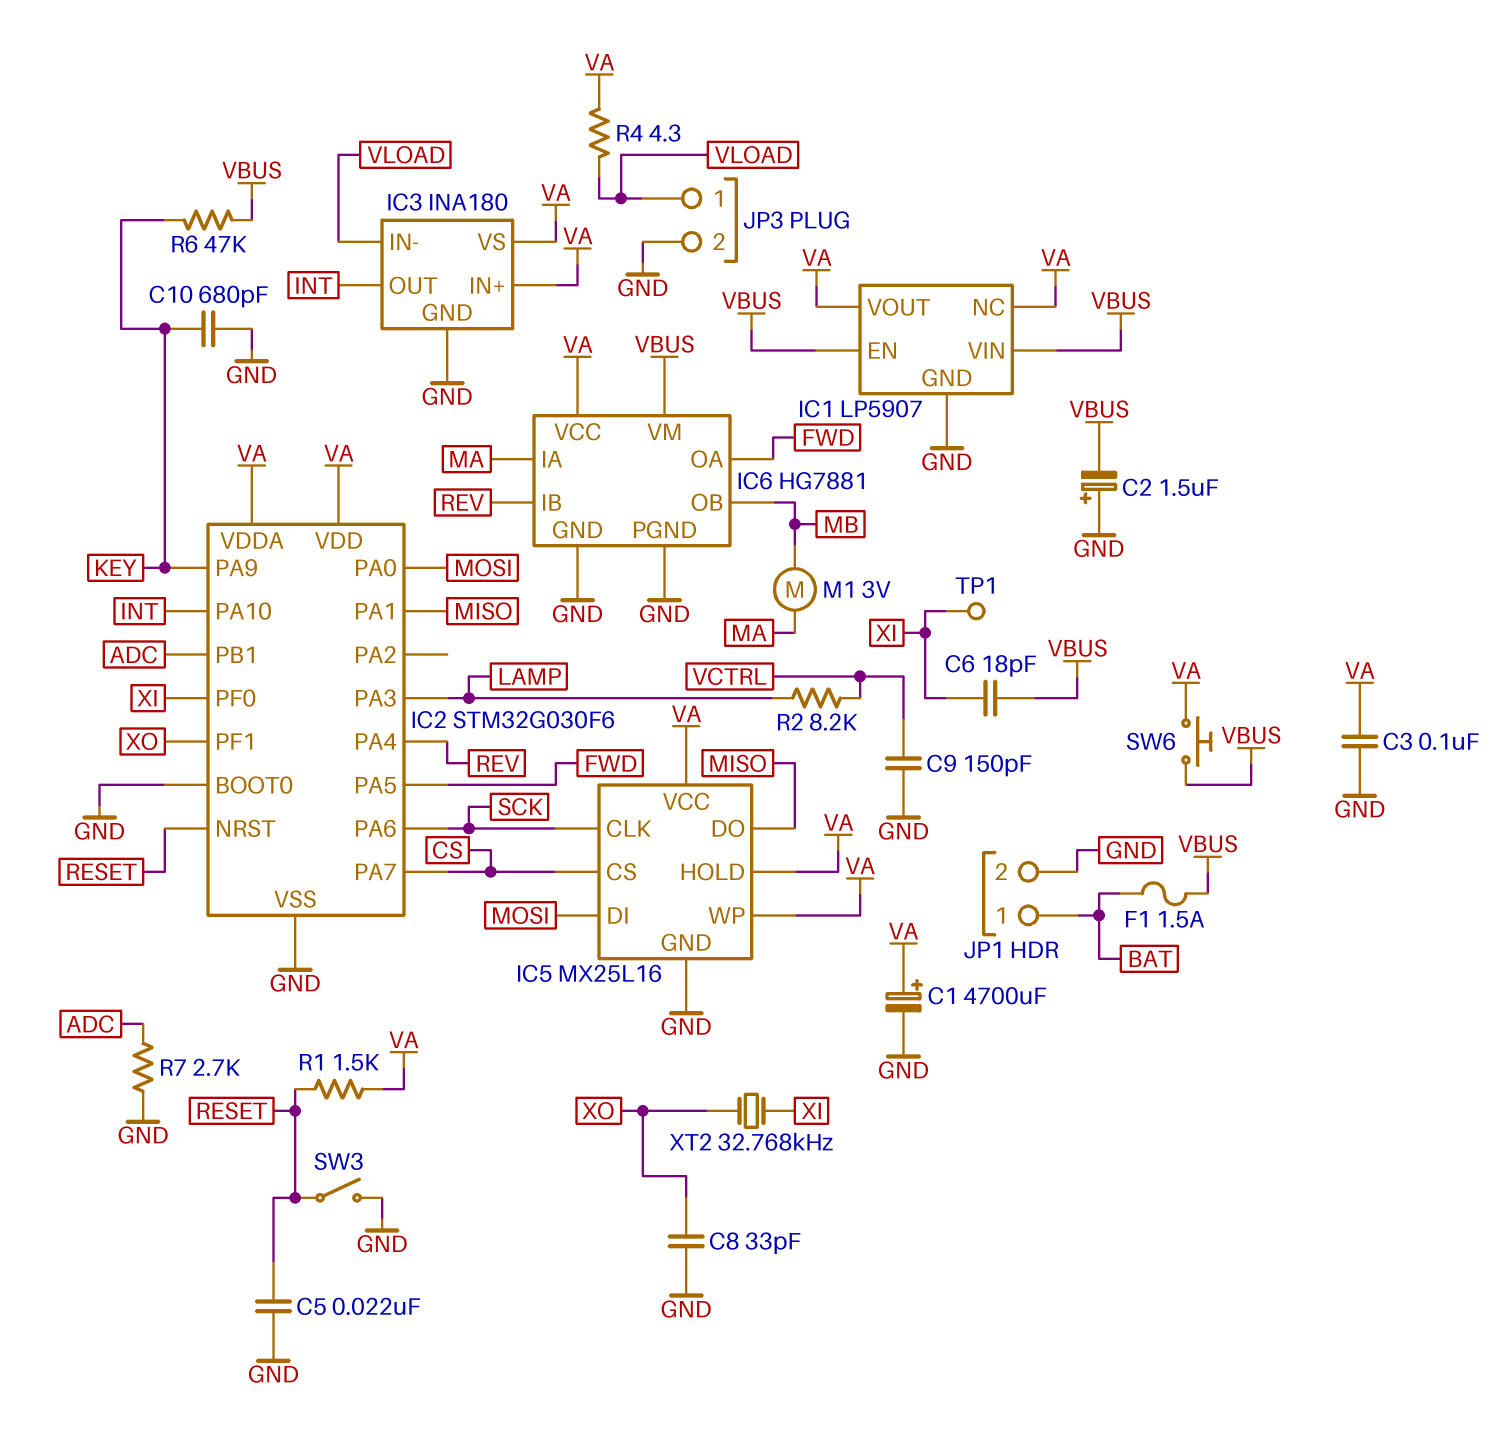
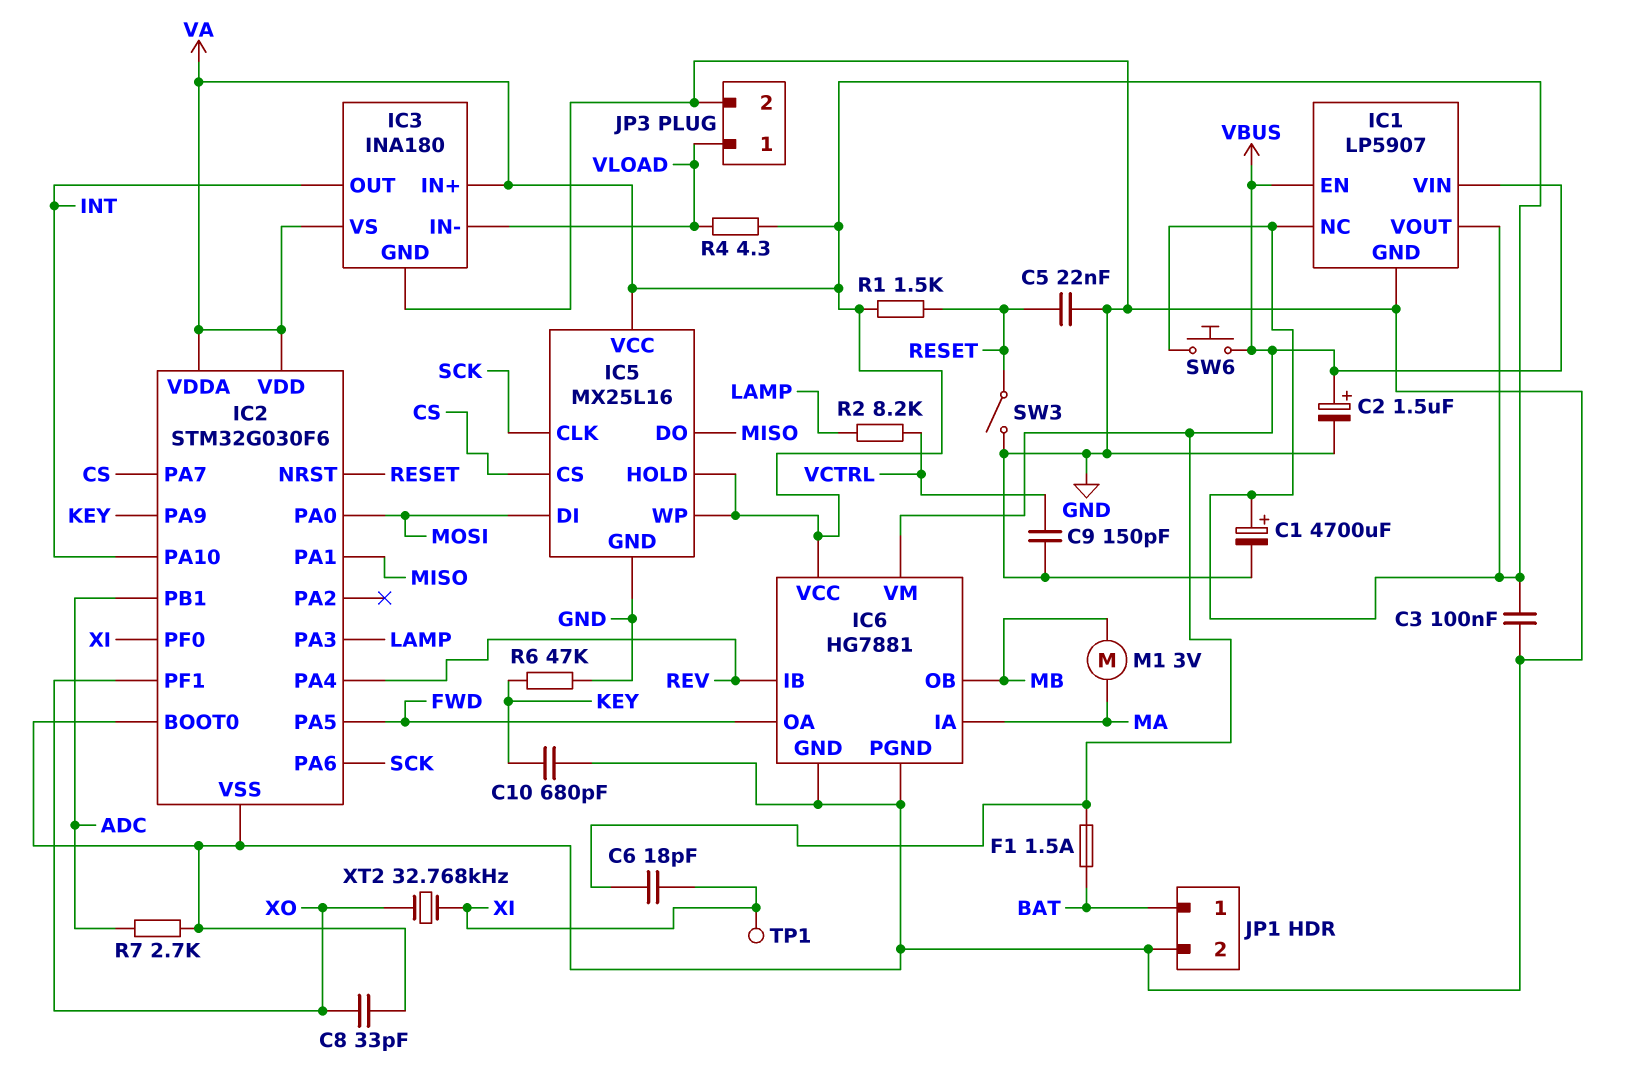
C2: 1.5uF (plus GND, minus VBUS) -> 1.5uF (plus VBUS, minus GND)
R6: 47k (KEY, VBUS) -> 47k (GND, KEY)

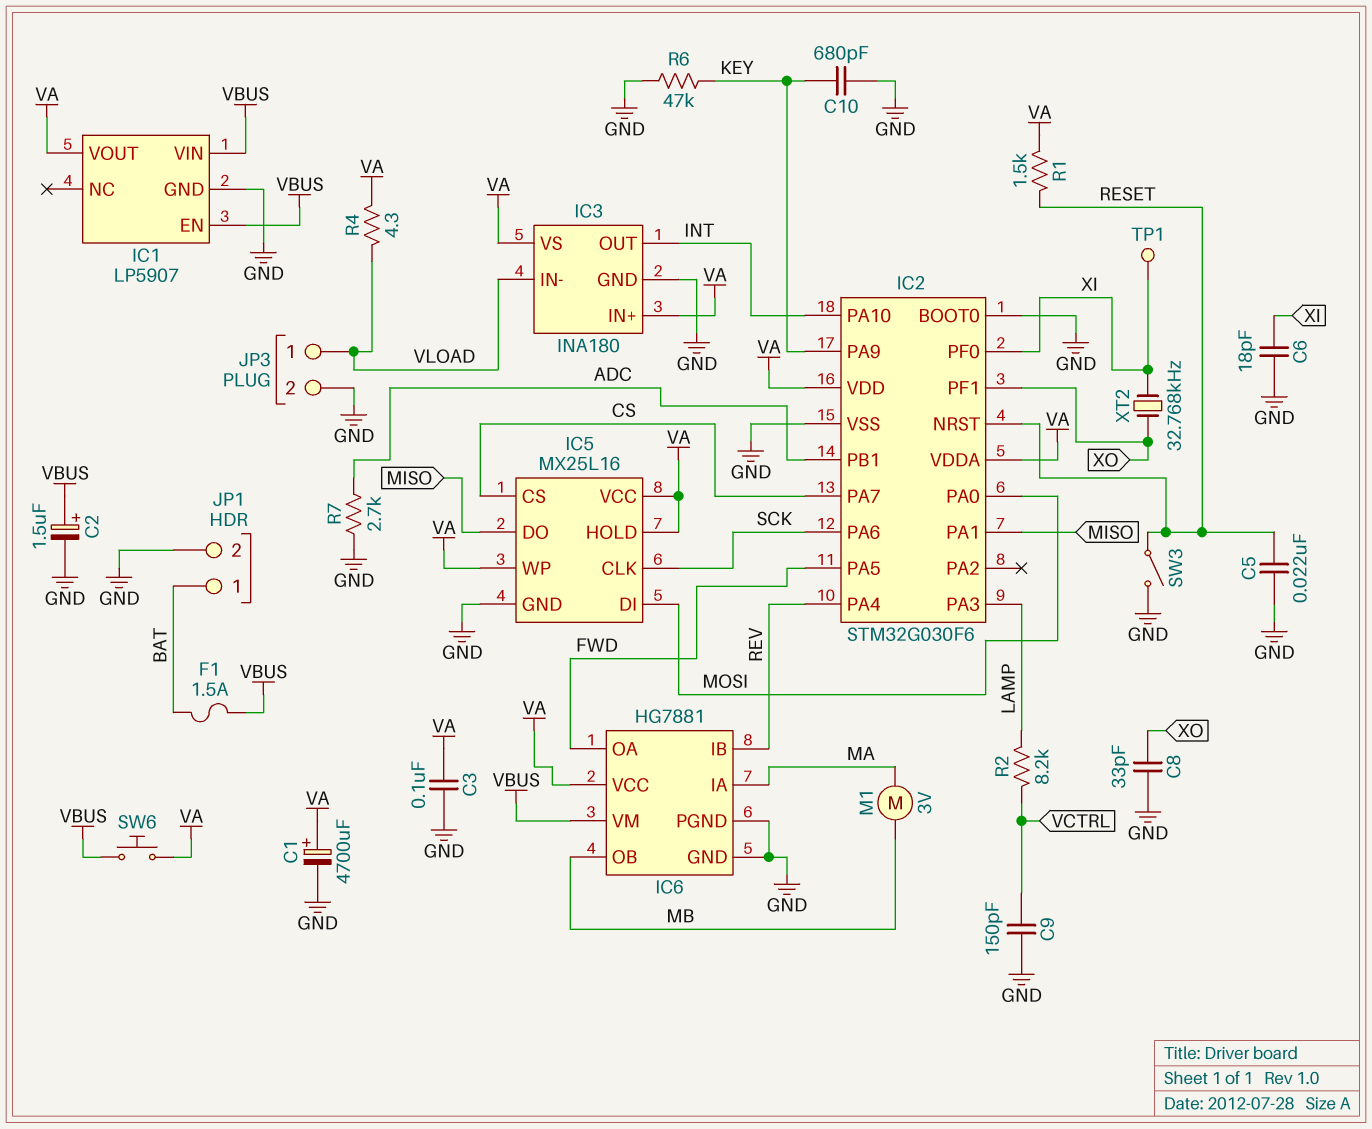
C6: 18pF (VBUS, XI) -> 18pF (GND, XI)
IC1 pin NC: VA -> none

